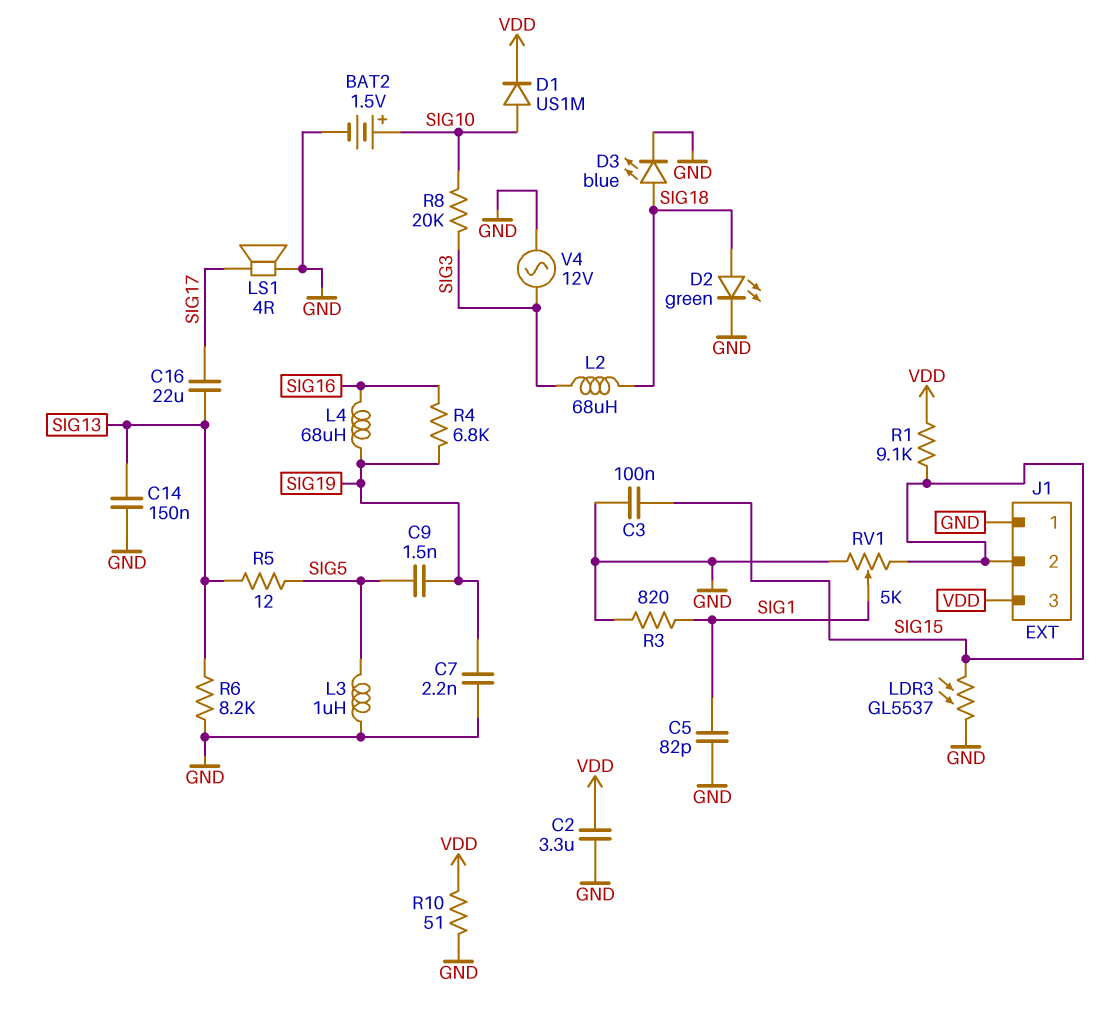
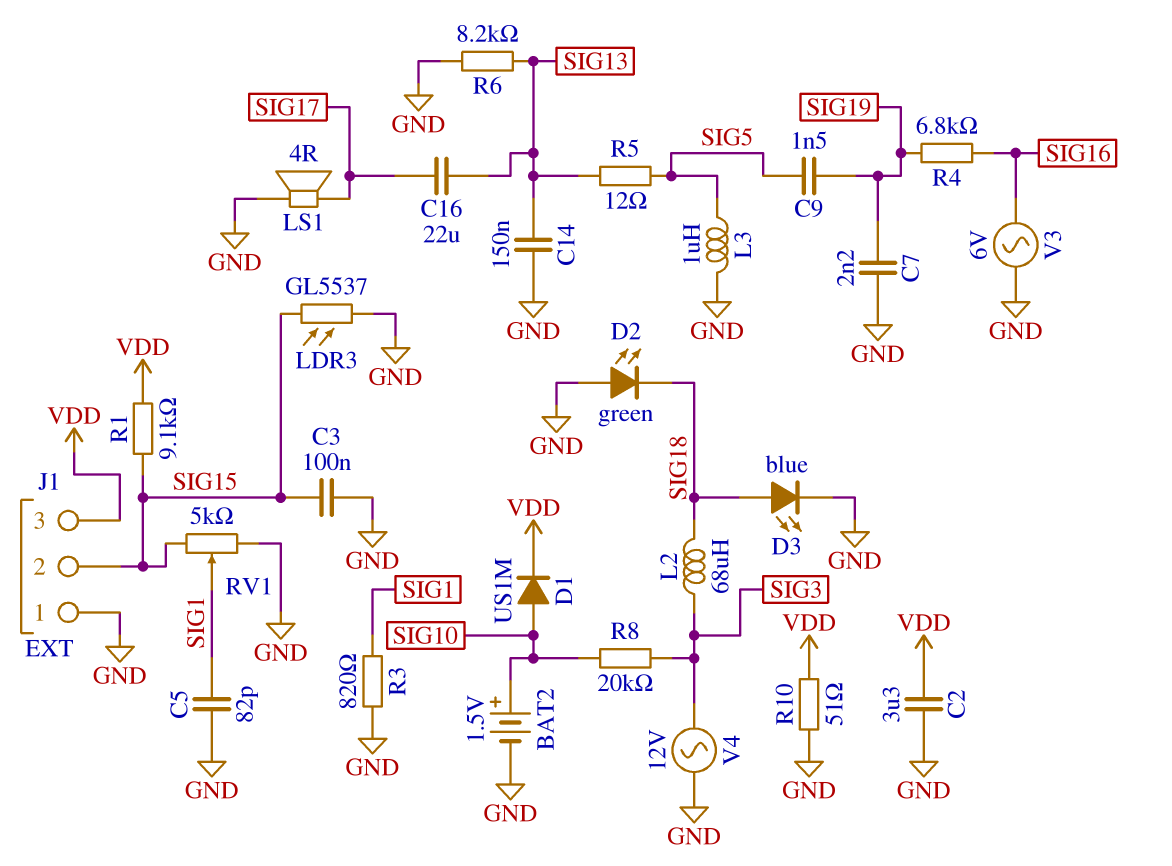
D2: LED green (A SIG18, K GND) -> LED green (A GND, K SIG18)
L4: 68uH (SIG16, SIG19) -> none
V3: none -> AC 6V (GND, SIG16)

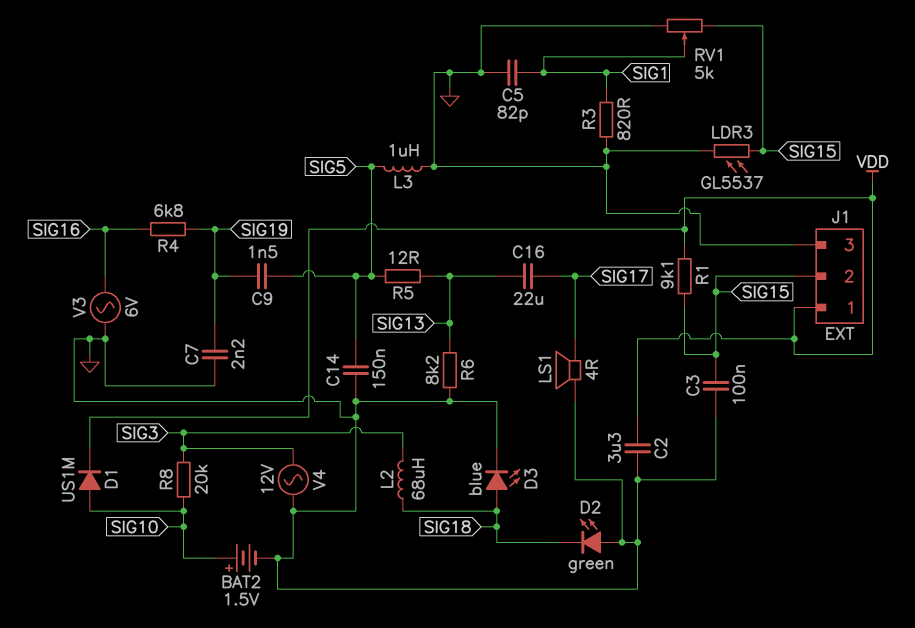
C14: 150nF (GND, SIG13) -> 150nF (GND, SIG5)
J1 pin 1: GND -> VDD
J1 pin 3: VDD -> GND
R10: 51 (GND, VDD) -> none

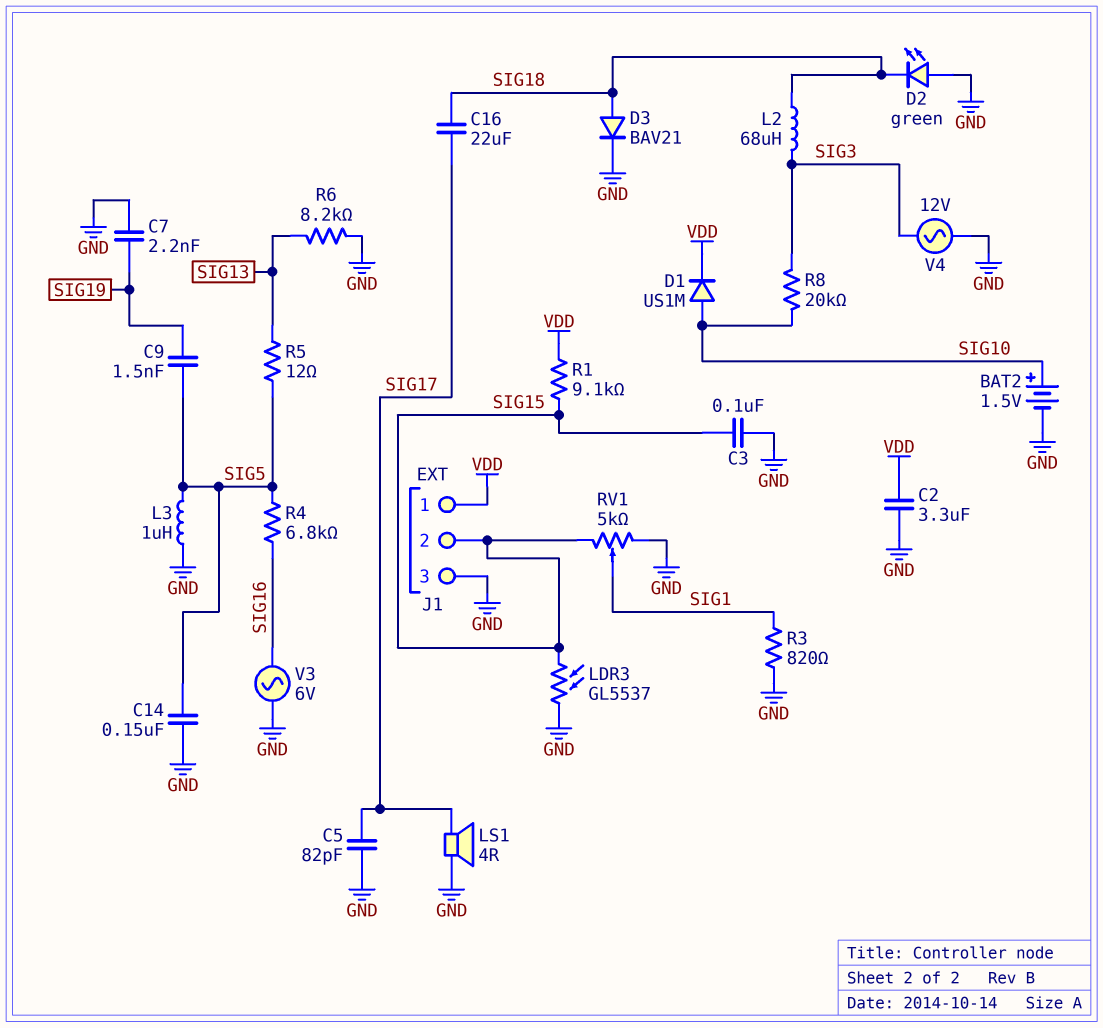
C5: 82pF (GND, SIG1) -> 82pF (GND, SIG17)
C16: 22uF (SIG13, SIG17) -> 22uF (SIG17, SIG18)
D3: LED blue (A SIG18, K GND) -> diode BAV21 (A SIG18, K GND)
R4: 6.8k (SIG16, SIG19) -> 6.8k (SIG5, SIG16)

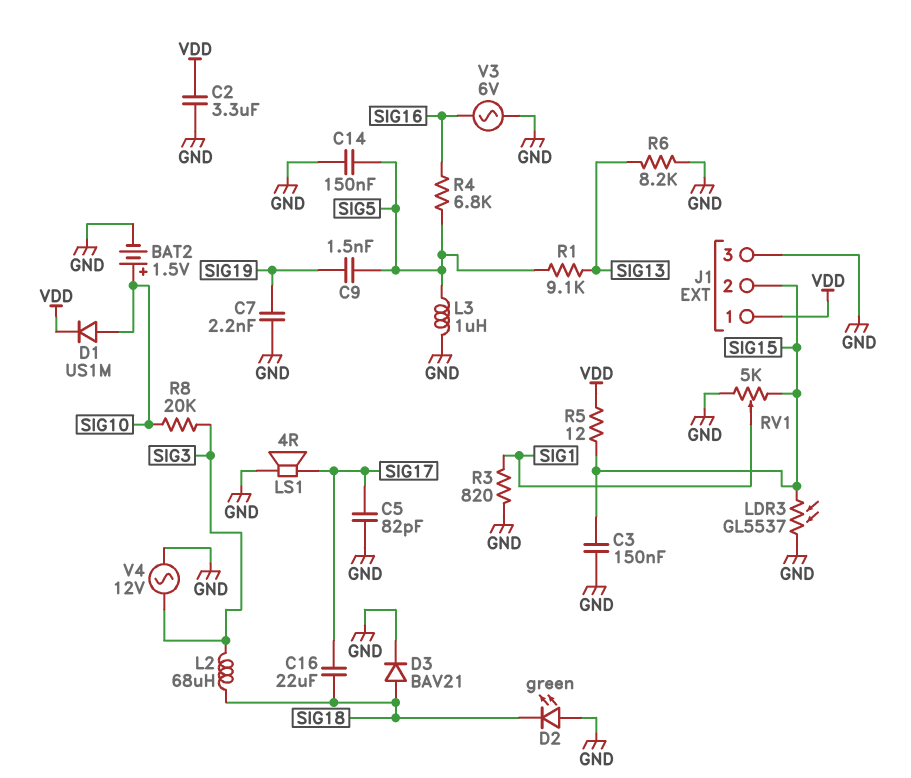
C3: 100nF (GND, SIG15) -> 150nF (GND, SIG15)
R1: 9.1k (SIG15, VDD) -> 9.1k (SIG5, SIG13)
R5: 12 (SIG5, SIG13) -> 12 (SIG15, VDD)

